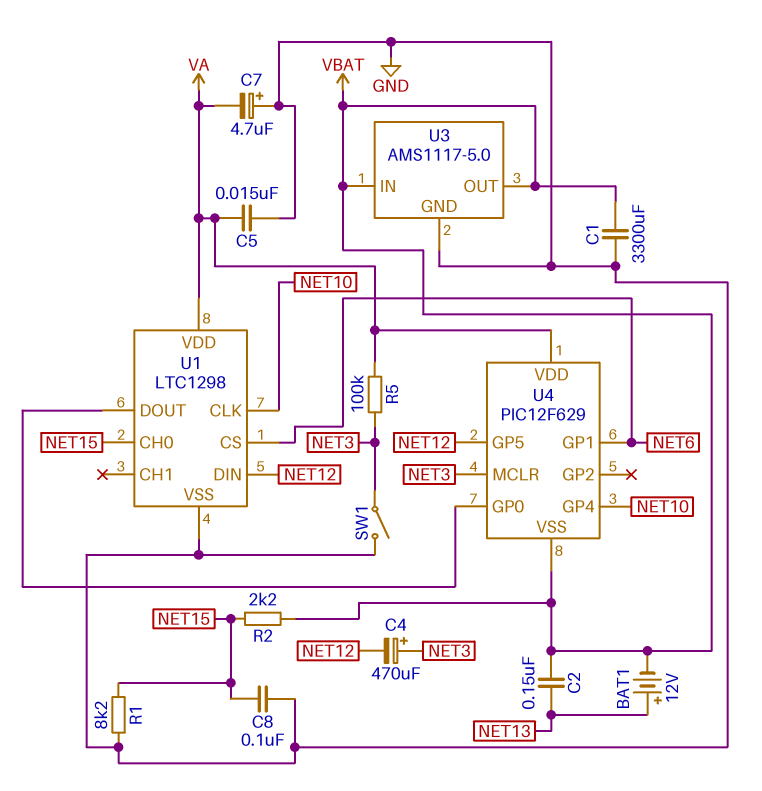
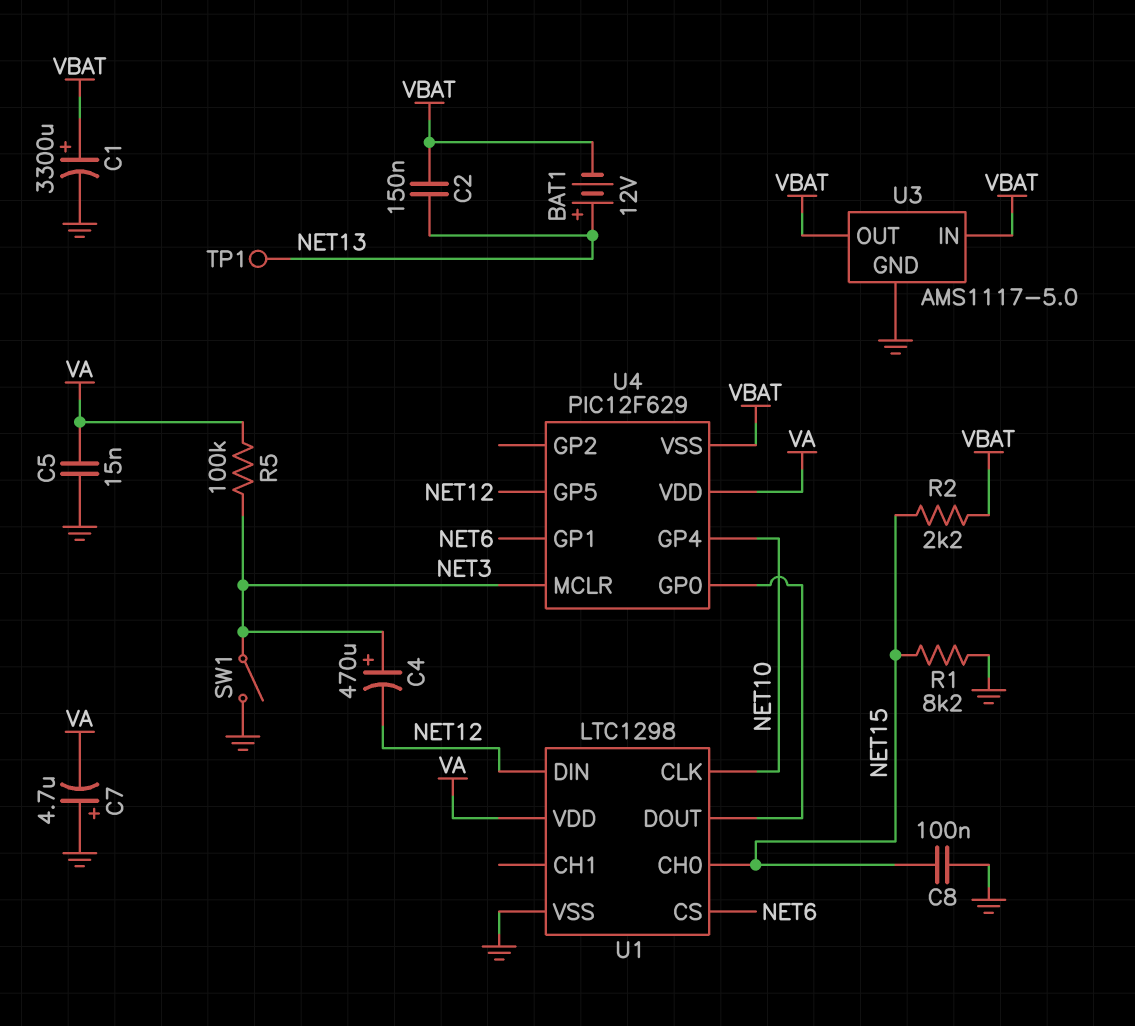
C1: 3300uF (GND, VBAT) -> 3300uF (plus VBAT, minus GND)
TP1: none -> test point (NET13)

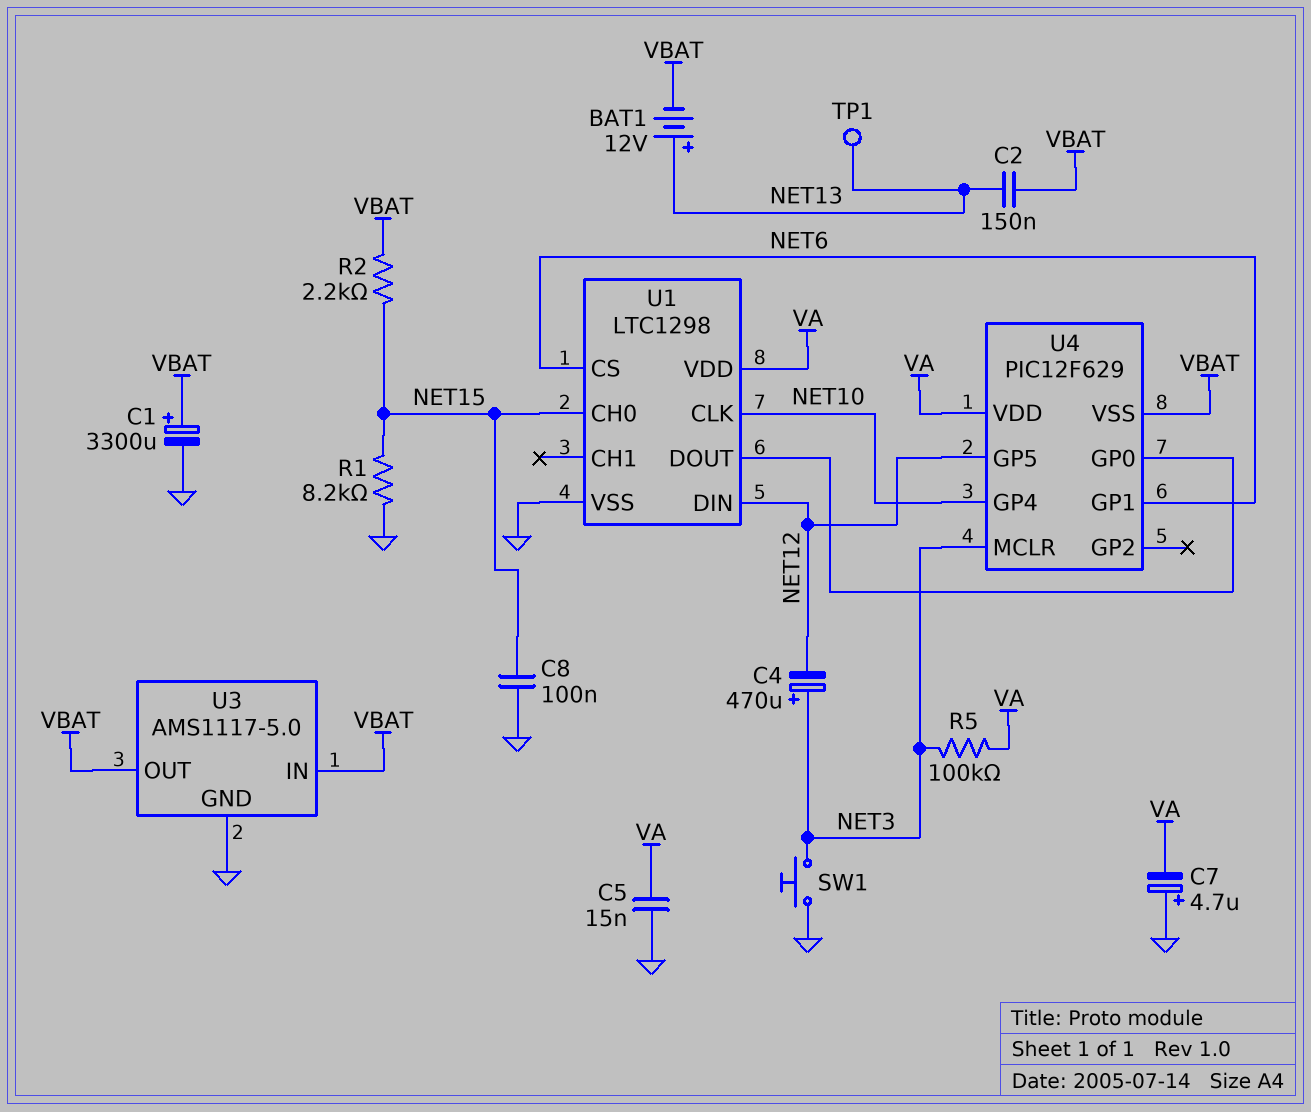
SW1: switch (GND, NET3) -> button (GND, NET3)

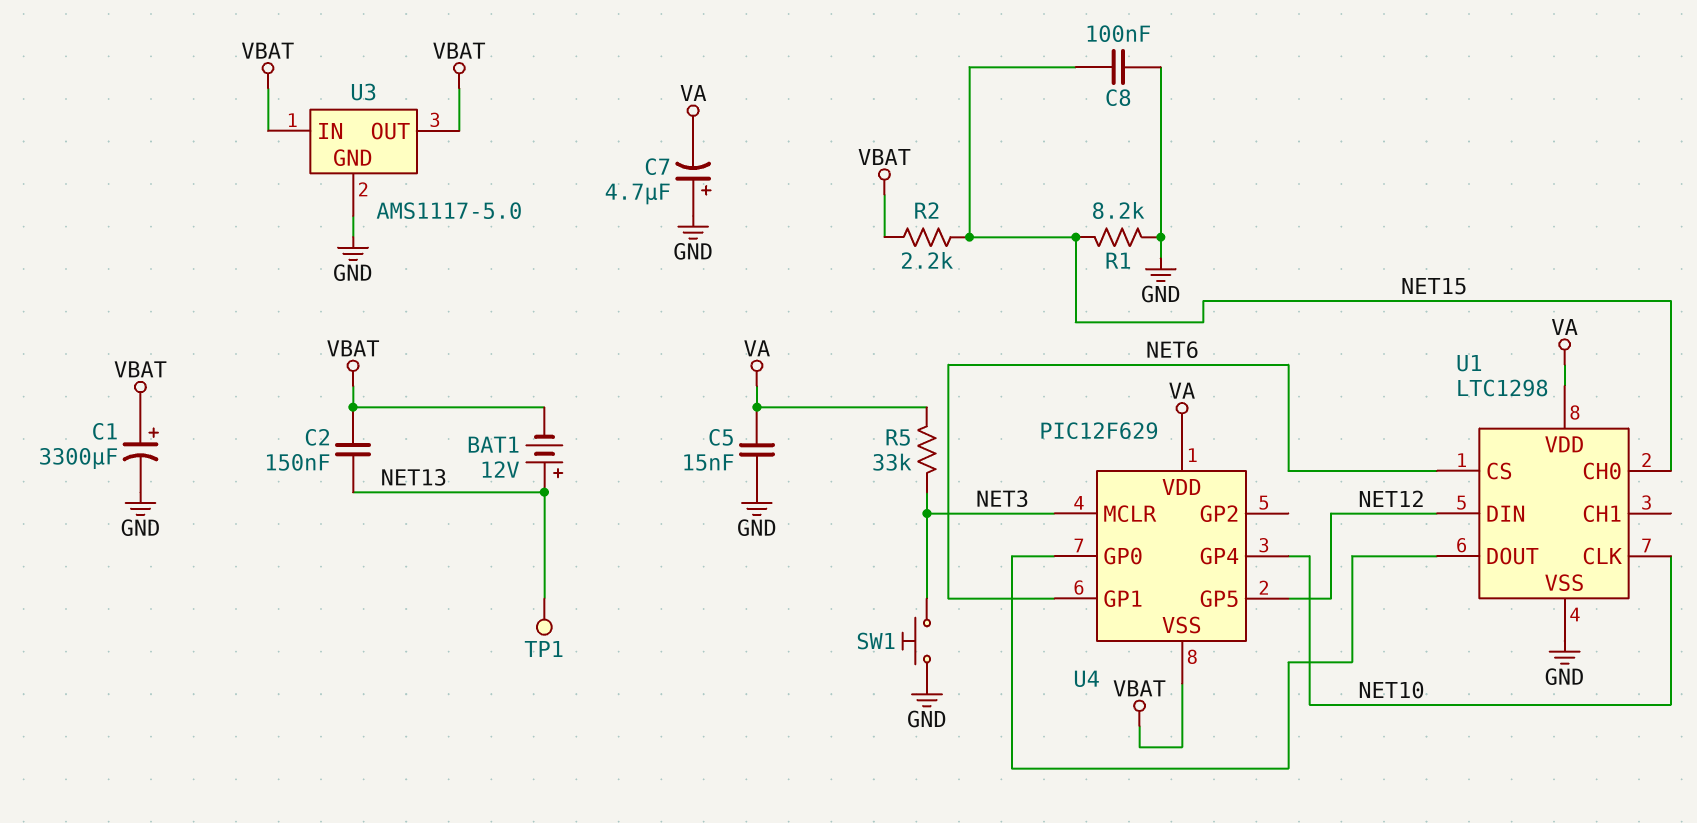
C4: 470uF (plus NET3, minus NET12) -> none
R5: 100k (NET3, VA) -> 33k (NET3, VA)

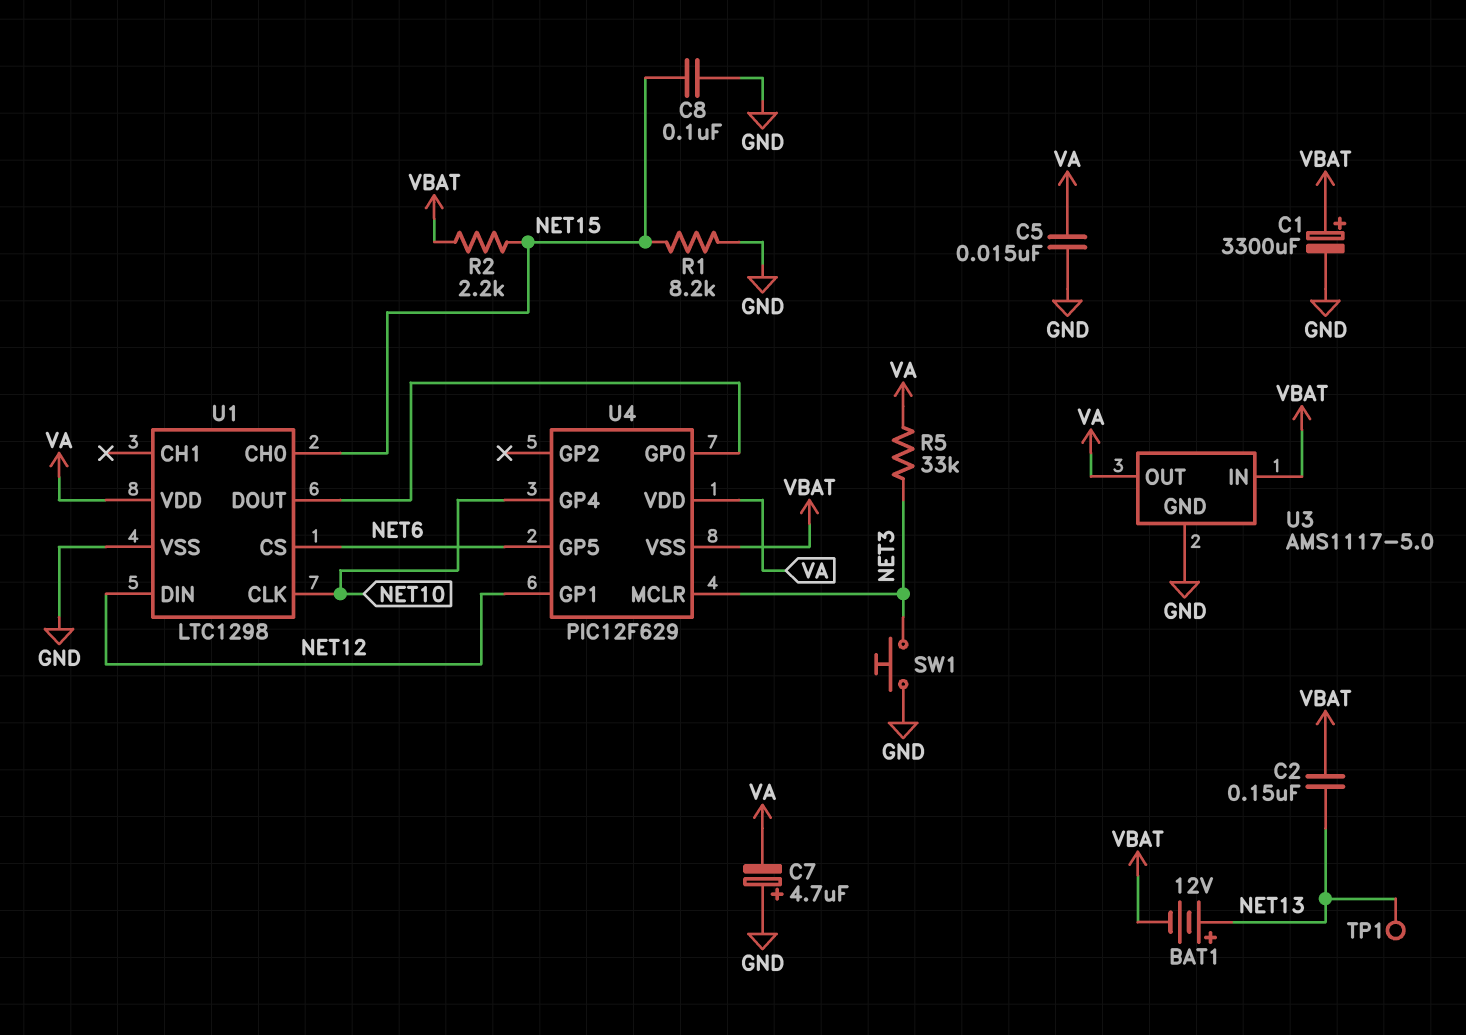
U3 pin OUT: VBAT -> VA
U4 pin GP1: NET6 -> NET12
U4 pin GP5: NET12 -> NET6

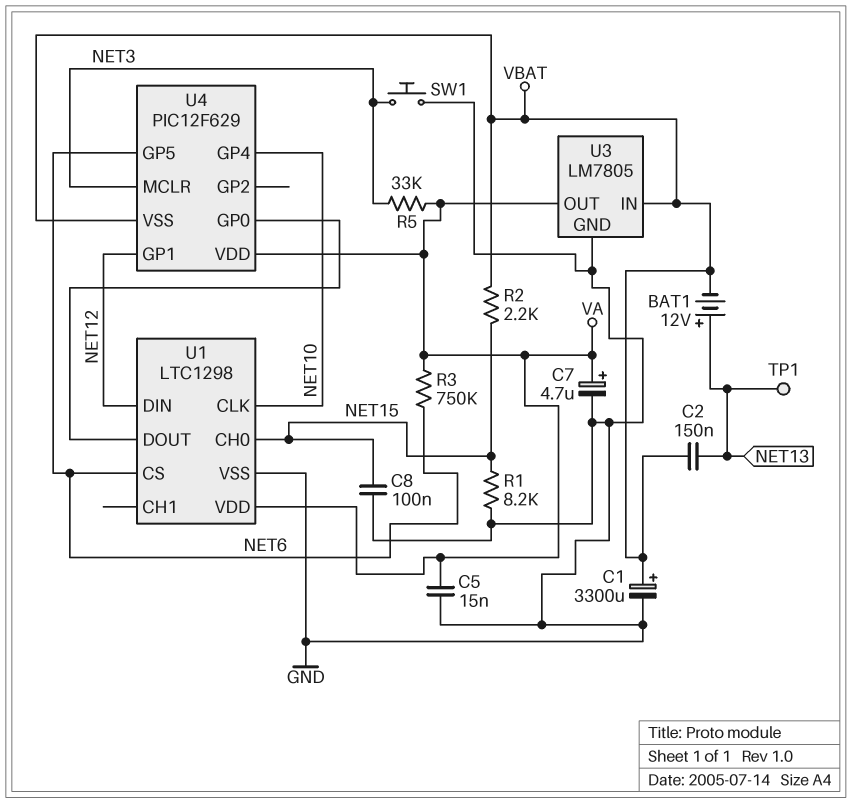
C7: 4.7uF (plus GND, minus VA) -> 4.7uF (plus VA, minus GND)
R3: none -> 750k (NET6, VA)
U3: AMS1117-5.0 -> LM7805

